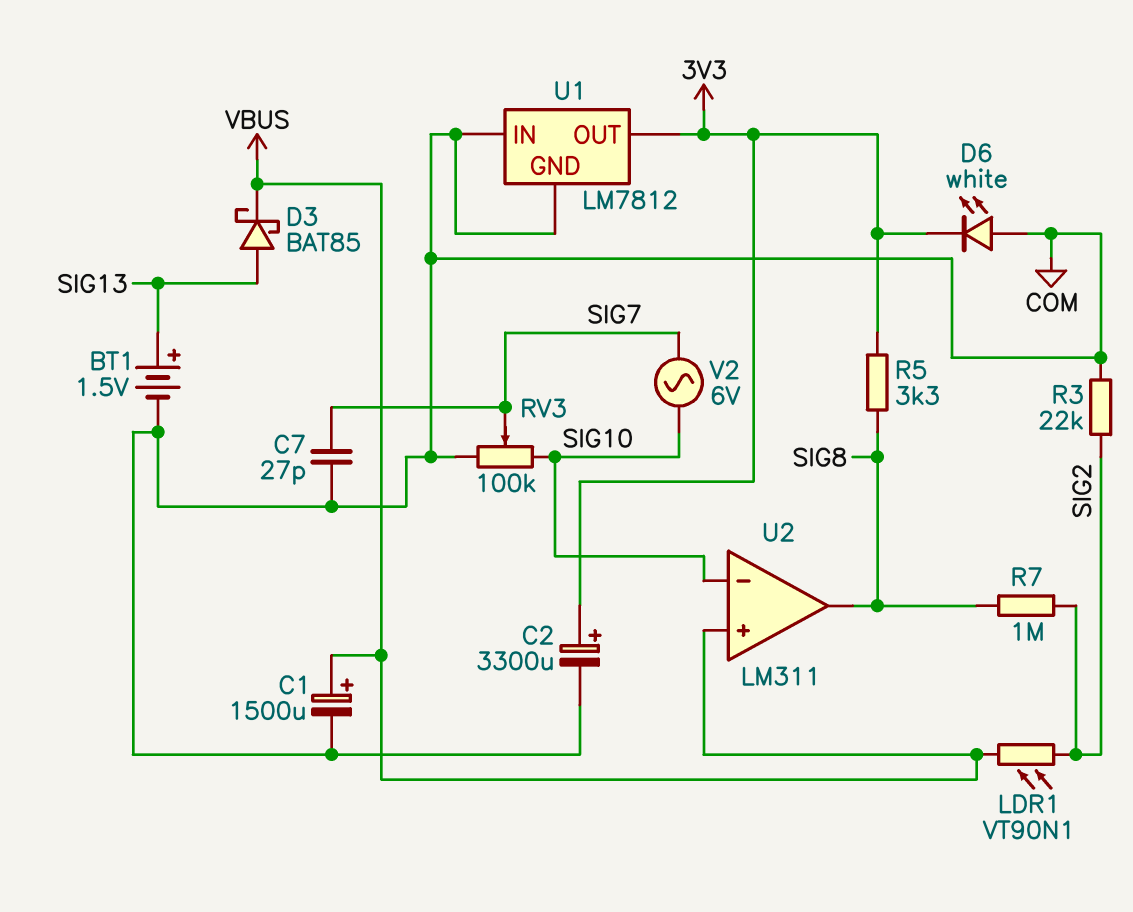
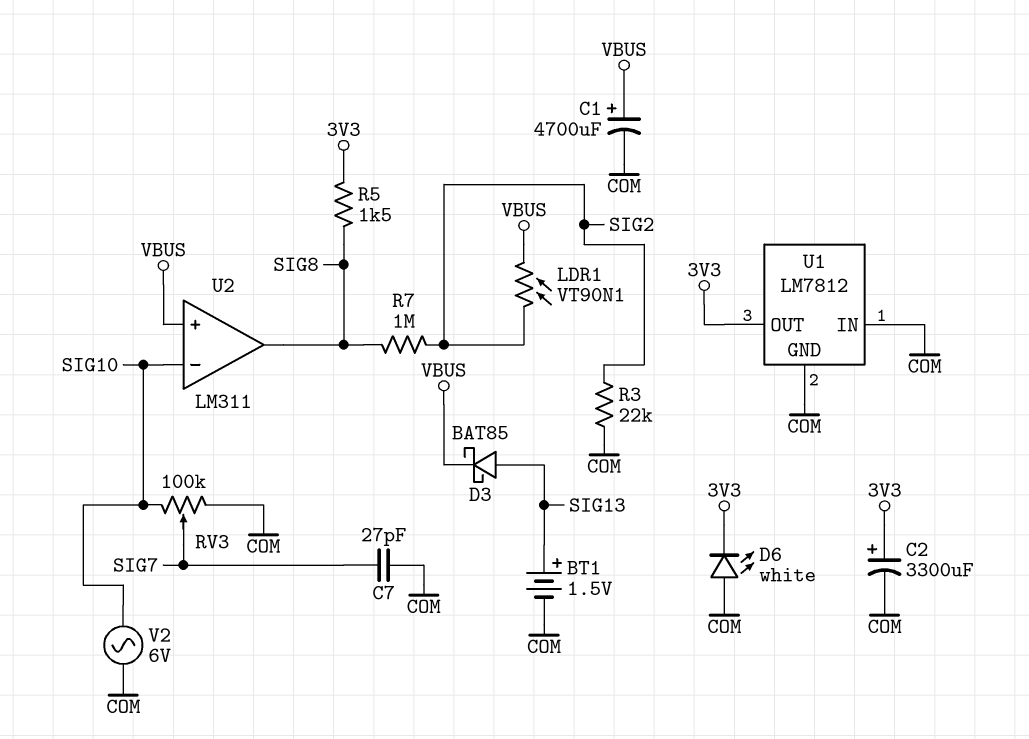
C1: 1500uF (plus VBUS, minus COM) -> 4700uF (plus VBUS, minus COM)
R5: 3.3k (3V3, SIG8) -> 1.5k (3V3, SIG8)
V2: AC 6V (SIG7, SIG10) -> AC 6V (COM, SIG10)

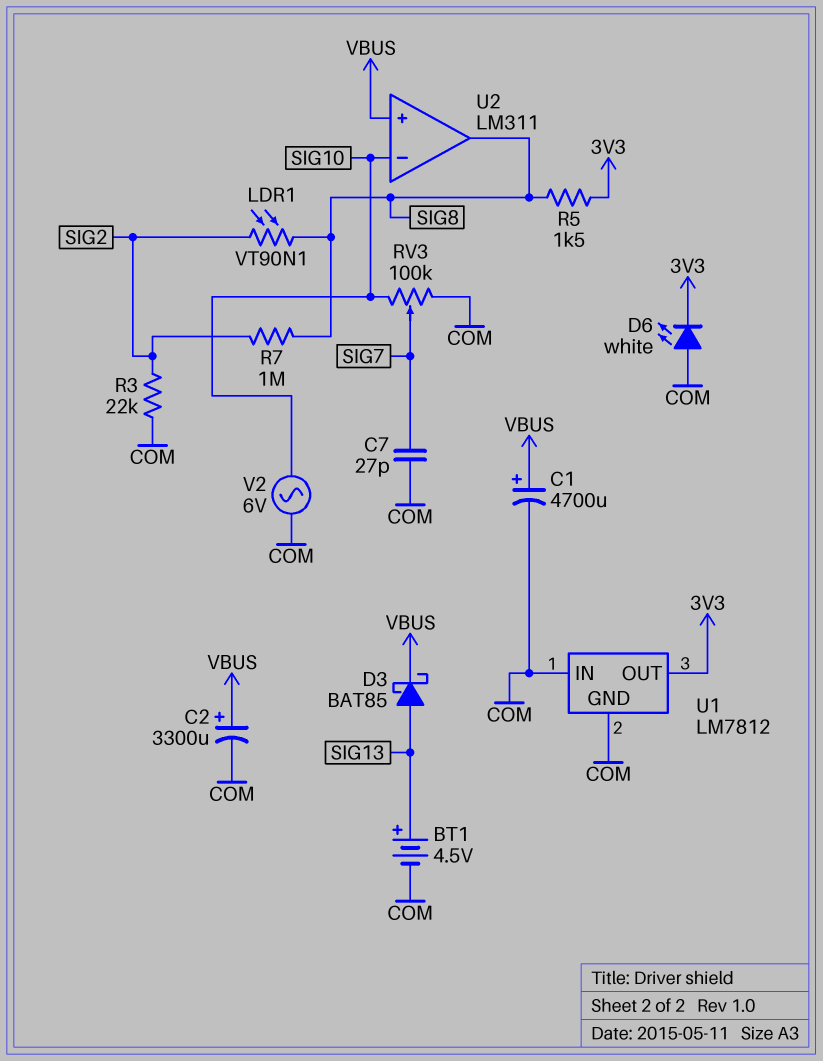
BT1: 1.5V (plus SIG13, minus COM) -> 4.5V (plus SIG13, minus COM)
C2: 3300uF (plus 3V3, minus COM) -> 3300uF (plus VBUS, minus COM)
LDR1: VT90N1 (SIG2, VBUS) -> VT90N1 (SIG2, SIG8)

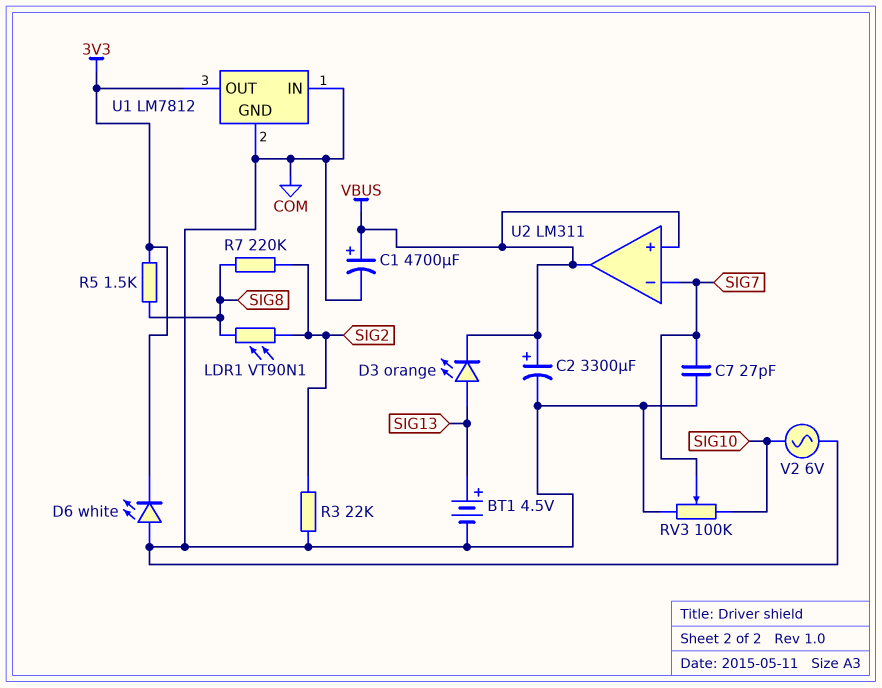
D3: schottky BAT85 (A SIG13, K VBUS) -> LED orange (A SIG13, K VBUS)
R7: 1M (SIG2, SIG8) -> 220k (SIG2, SIG8)
U2 pin in-: SIG10 -> SIG7
U2 pin out: SIG8 -> VBUS

